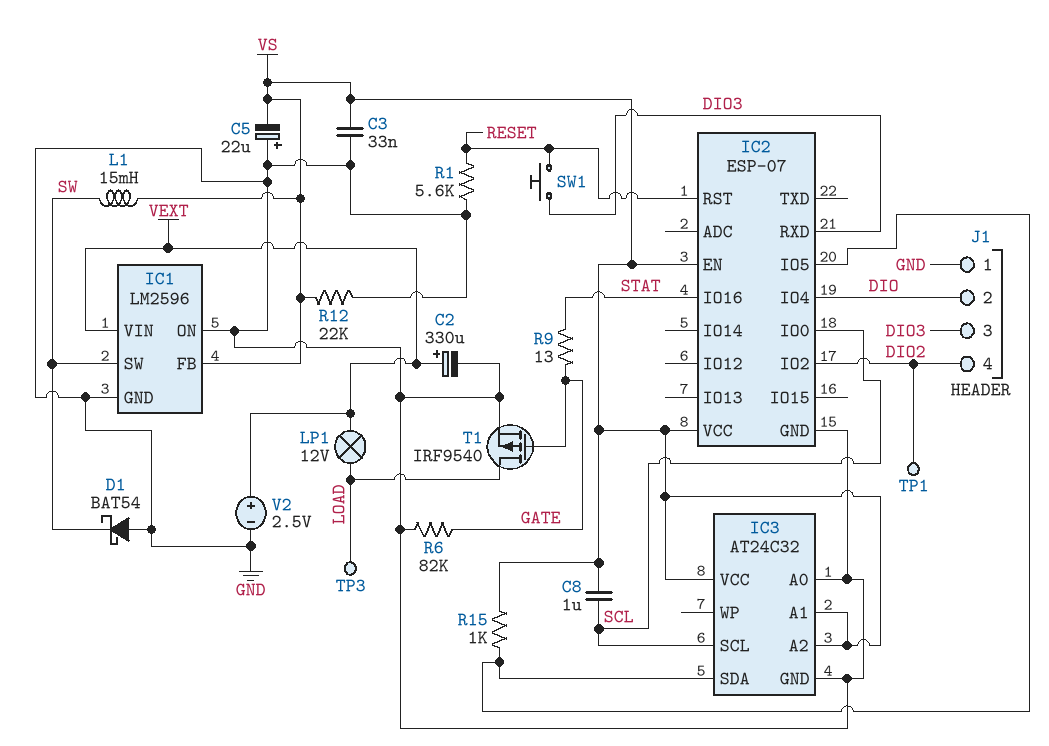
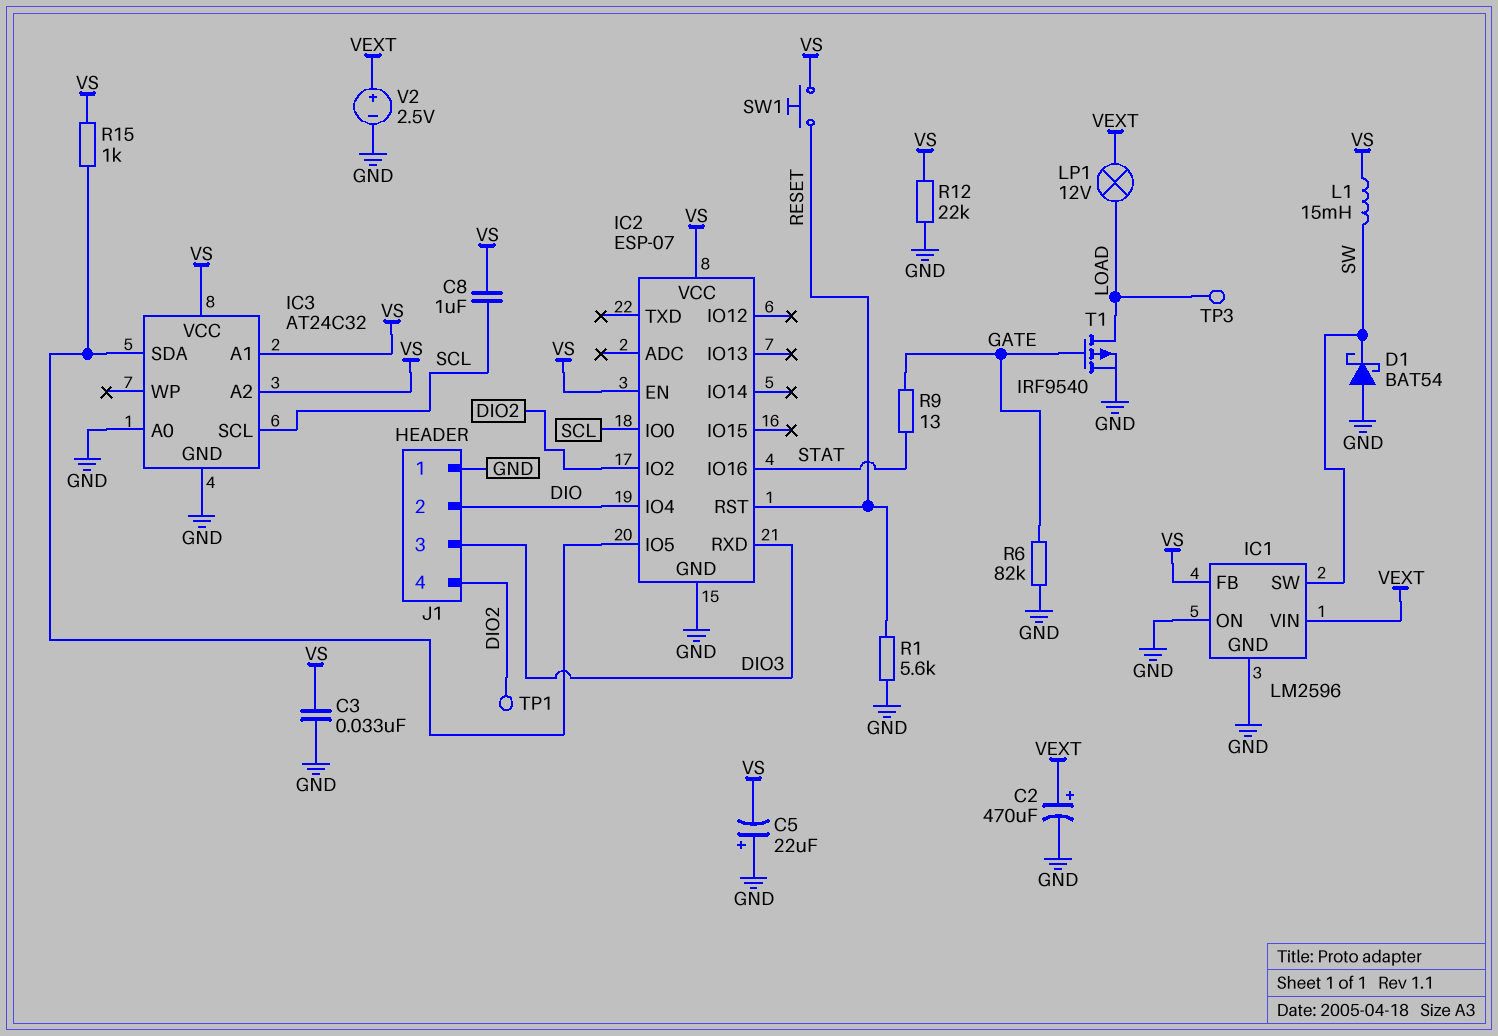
C2: 330uF (plus VEXT, minus GND) -> 470uF (plus VEXT, minus GND)
SW1: button (DIO3, RESET) -> button (RESET, VS)

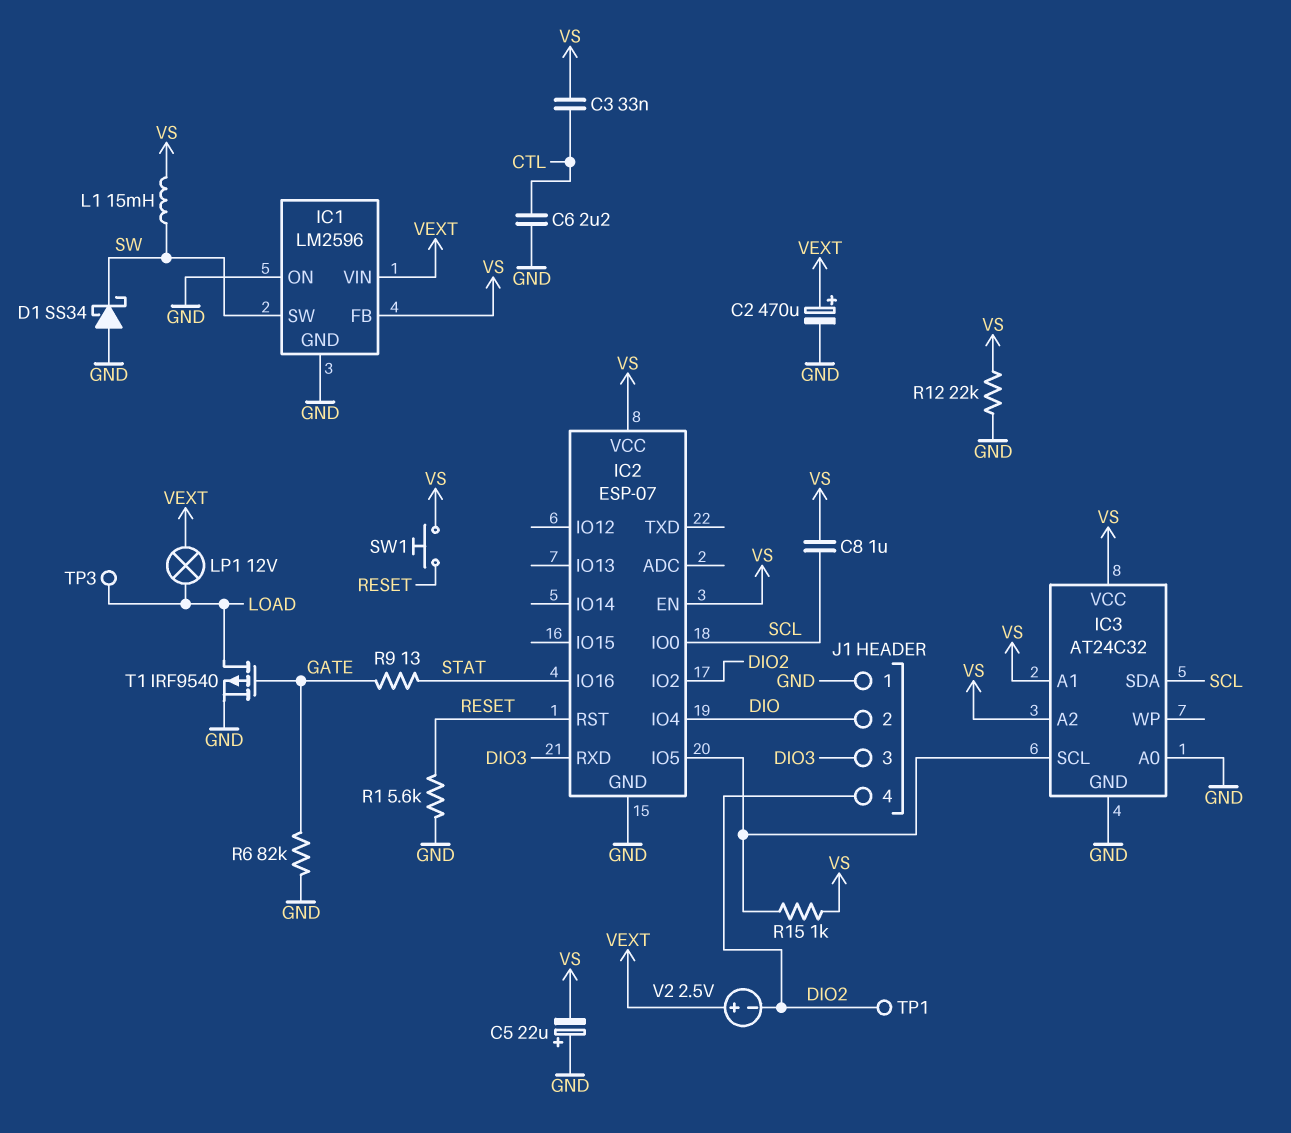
C3: 33nF (GND, VS) -> 33nF (CTL, VS)
C6: none -> 2.2uF (CTL, GND)
D1: schottky BAT54 (A GND, K SW) -> schottky SS34 (A GND, K SW)
IC3 pin SCL: SCL -> IC2/IO5
IC3 pin SDA: IC2/IO5 -> SCL
V2: 2.5V (plus VEXT, minus GND) -> 2.5V (plus VEXT, minus DIO2)

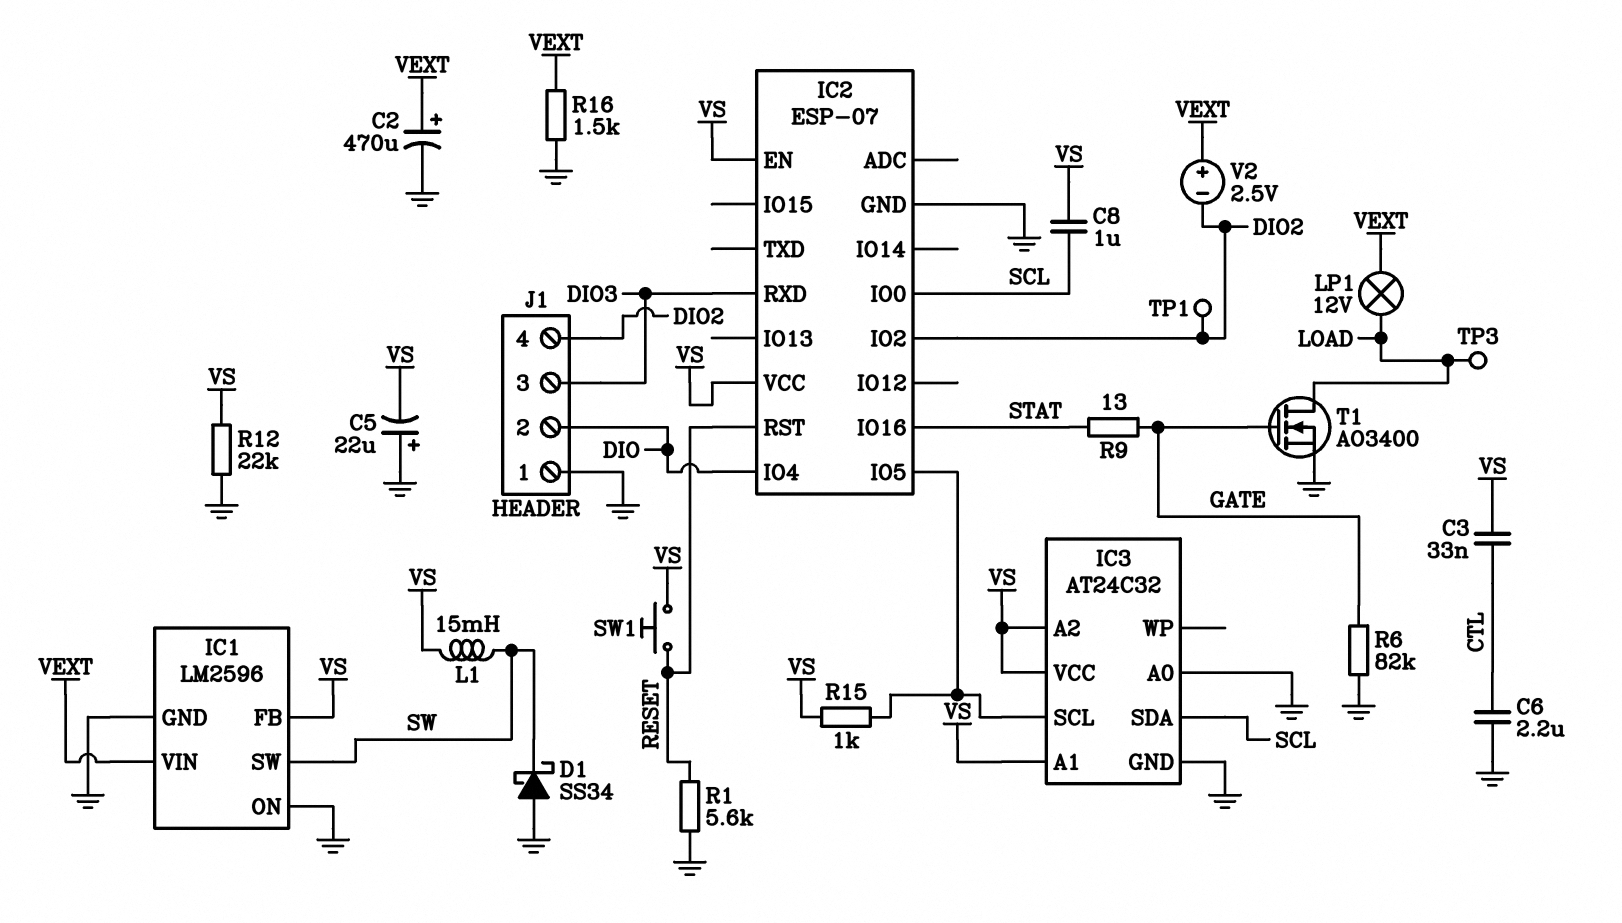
R16: none -> 1.5k (GND, VEXT)
T1: PMOS IRF9540 (G GATE, D LOAD, S GND) -> NMOS AO3400 (G GATE, D LOAD, S GND)

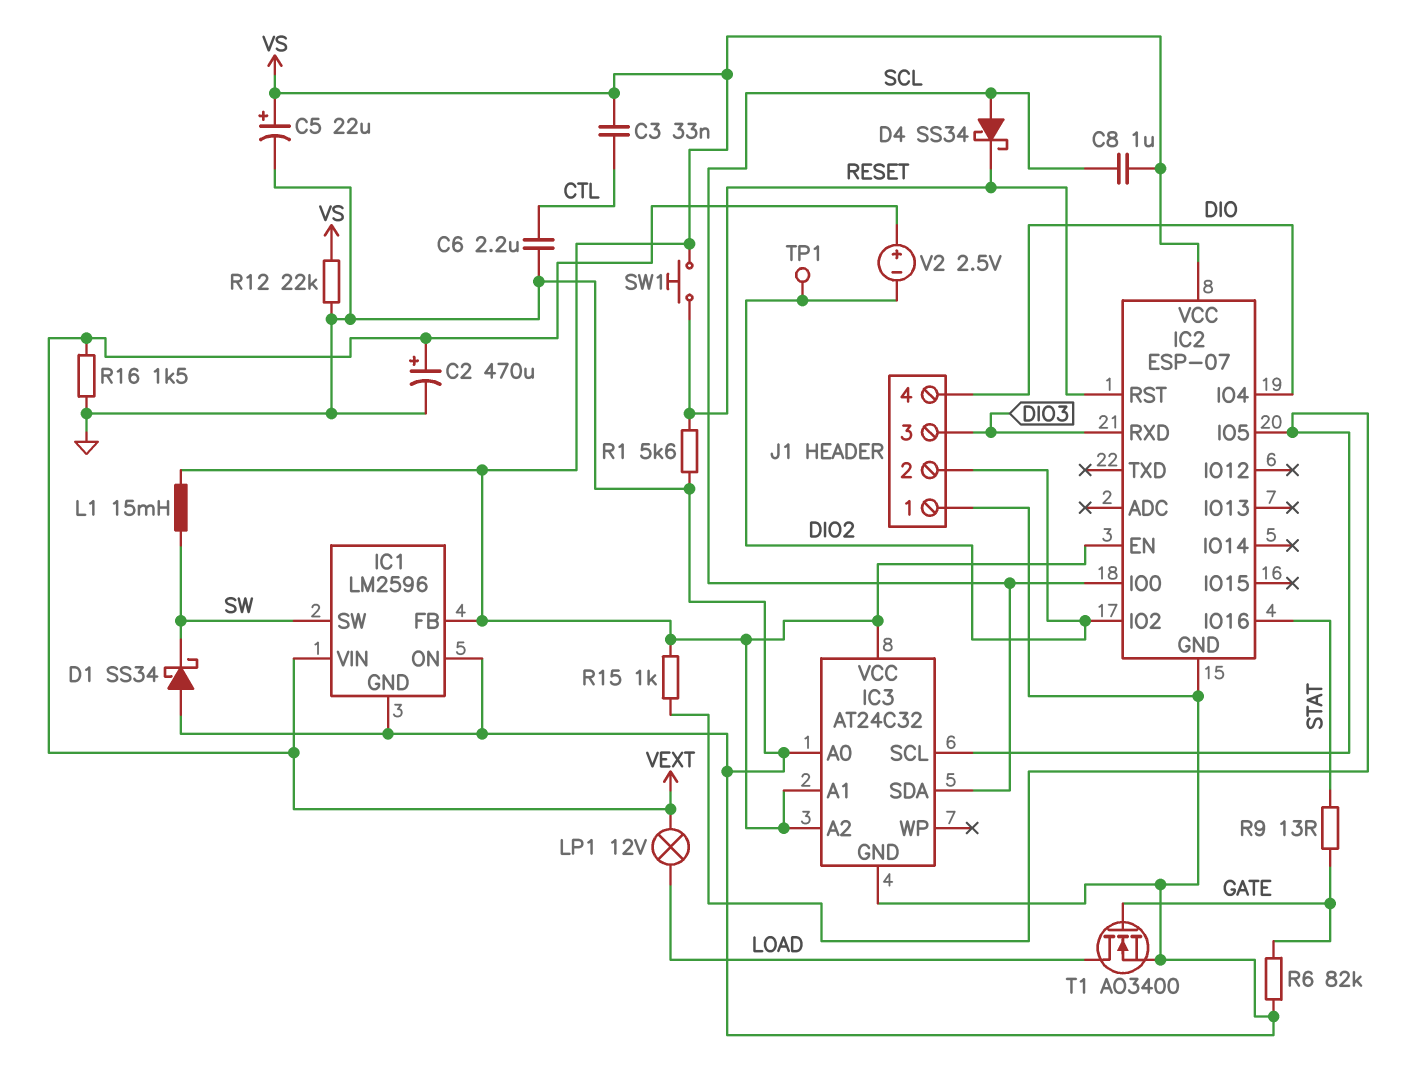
C5: 22uF (plus GND, minus VS) -> 22uF (plus VS, minus GND)
D4: none -> schottky SS34 (A SCL, K RESET)
J1 pin 2: DIO -> DIO2
J1 pin 4: DIO2 -> DIO
TP3: test point (LOAD) -> none

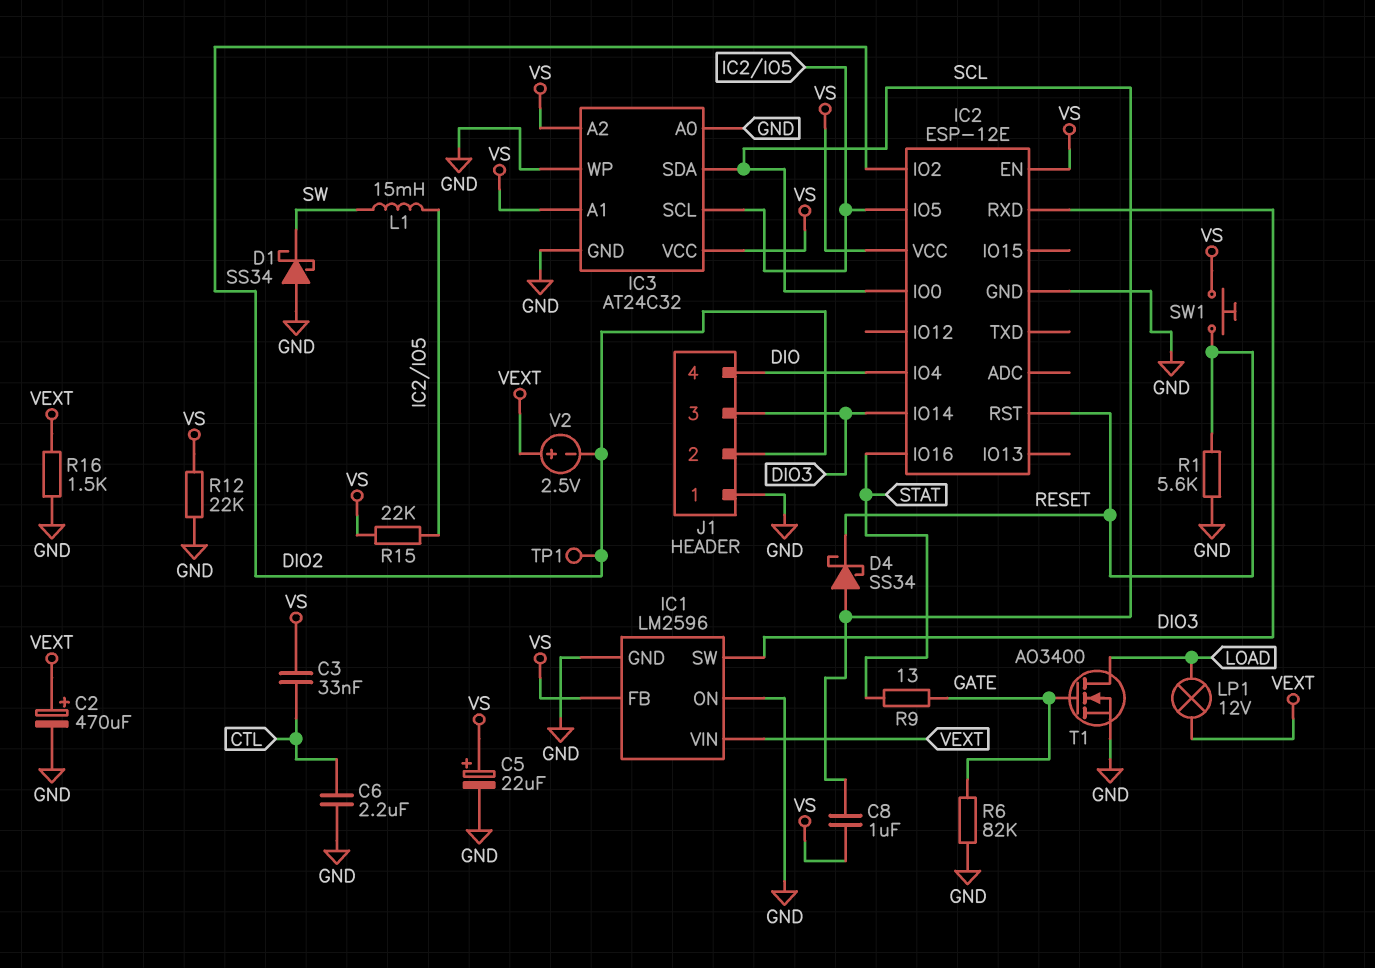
IC1 pin SW: SW -> DIO3
IC2: ESP-07 -> ESP-12E
IC2 pin IO14: none -> DIO3
IC3 pin WP: none -> GND
L1: 15mH (SW, VS) -> 15mH (IC2/IO5, SW)
R15: 1k (IC2/IO5, VS) -> 22k (IC2/IO5, VS)

